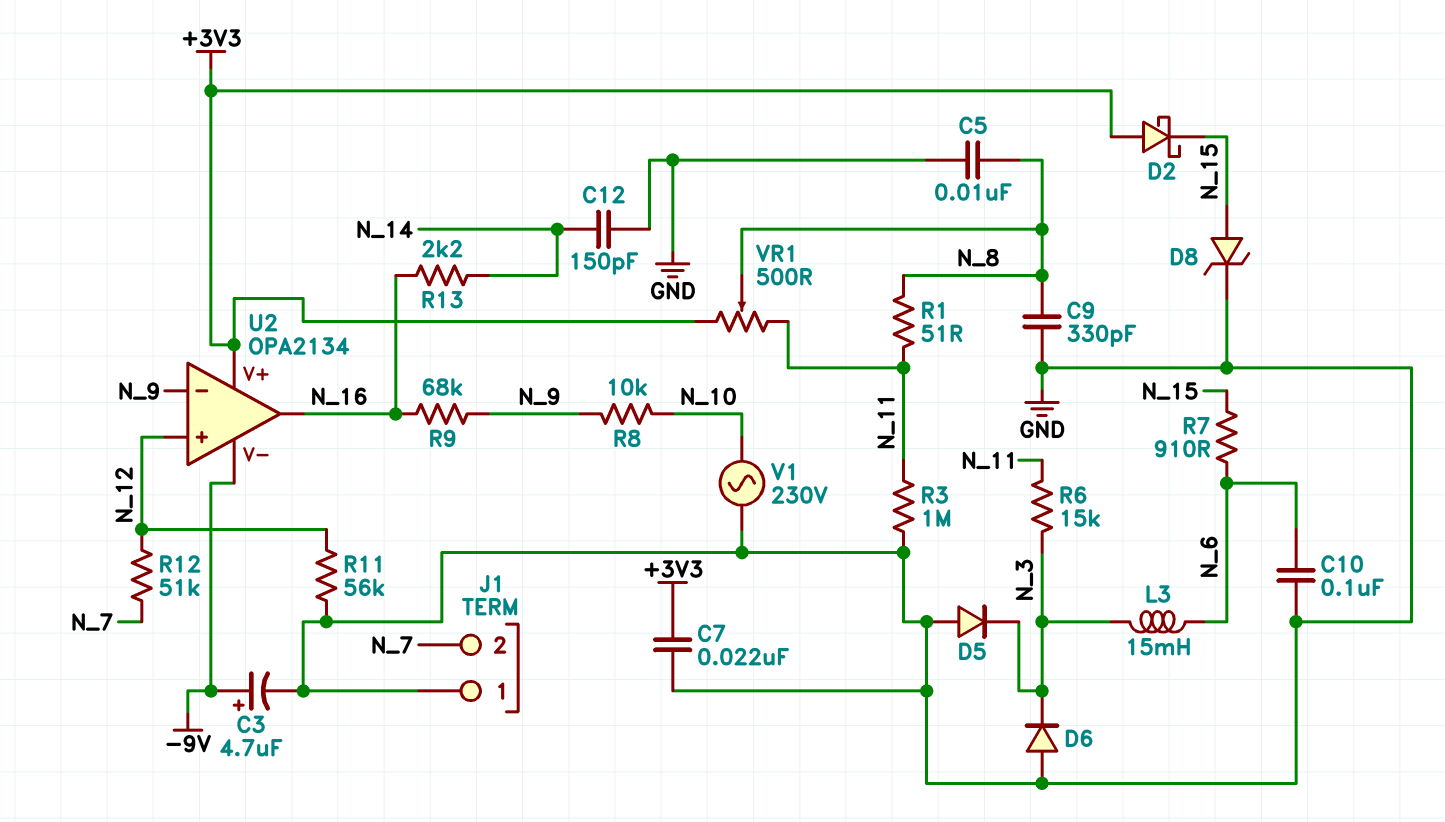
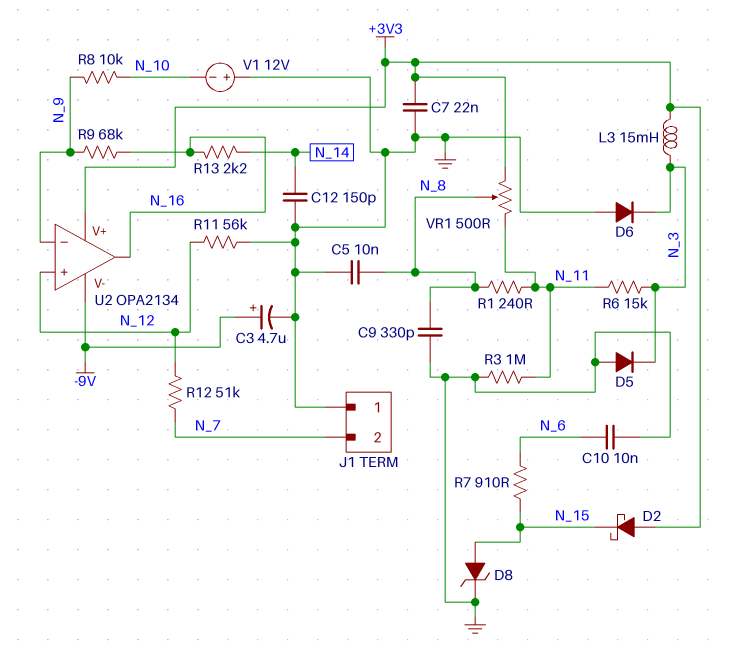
C10: 100nF (GND, N_6) -> 10nF (GND, N_6)
L3: 15mH (N_3, N_6) -> 15mH (+3V3, N_3)
R1: 51 (N_8, N_11) -> 240 (N_8, N_11)
V1: AC 230V (GND, N_10) -> 12V (plus GND, minus N_10)

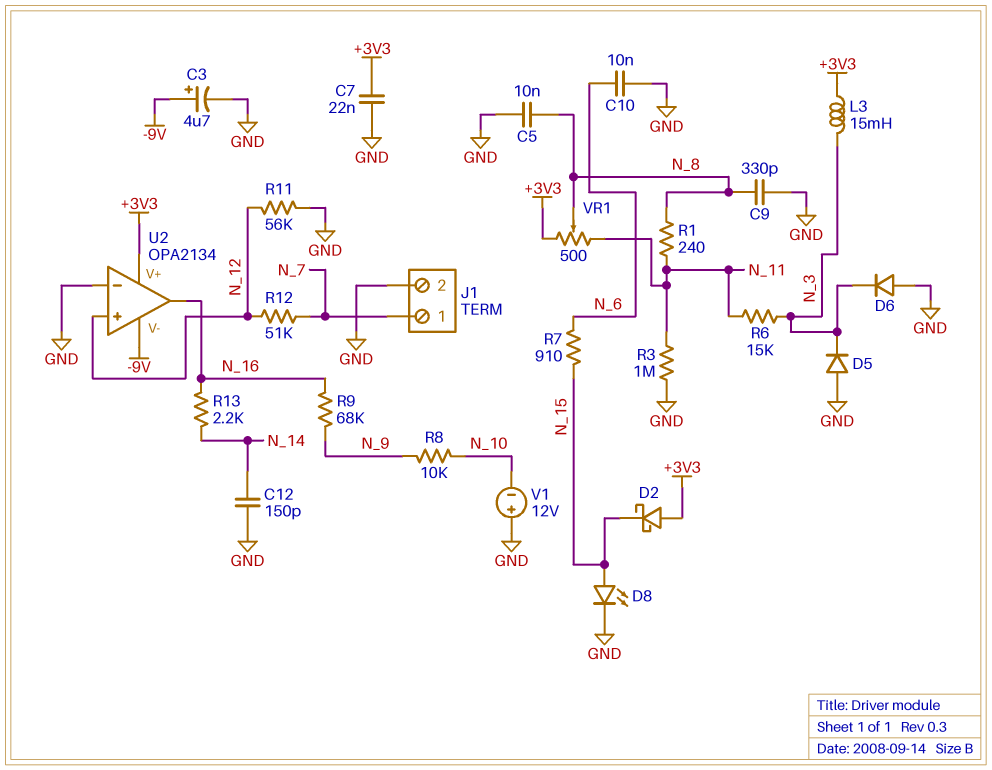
D8: zener (A N_15, K GND) -> LED (A N_15, K GND)
J1 pin 1: GND -> N_7
J1 pin 2: N_7 -> GND
U2 pin in-: N_9 -> GND

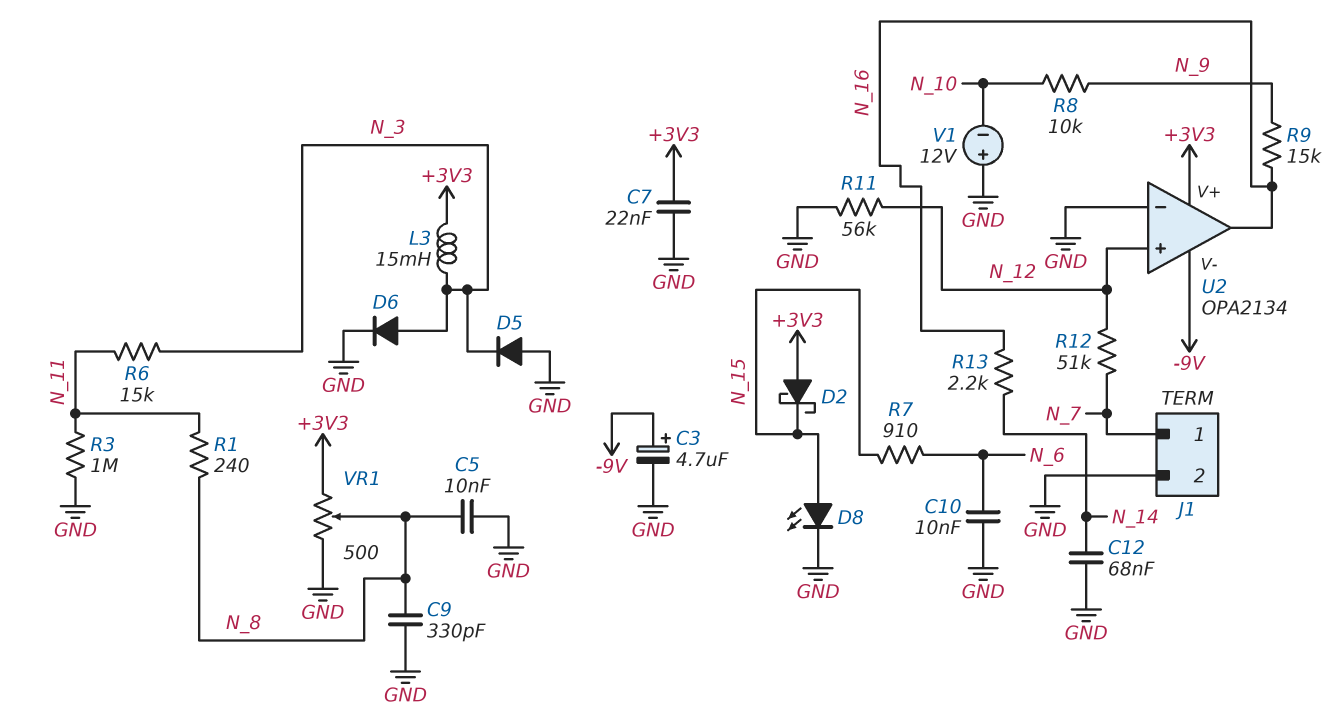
C12: 150pF (GND, N_14) -> 68nF (GND, N_14)
D6: diode (A GND, K N_3) -> diode (A N_3, K GND)
R9: 68k (N_9, N_16) -> 15k (N_9, N_16)
VR1: 500 (+3V3, N_11, wiper N_8) -> 500 (+3V3, GND, wiper N_8)

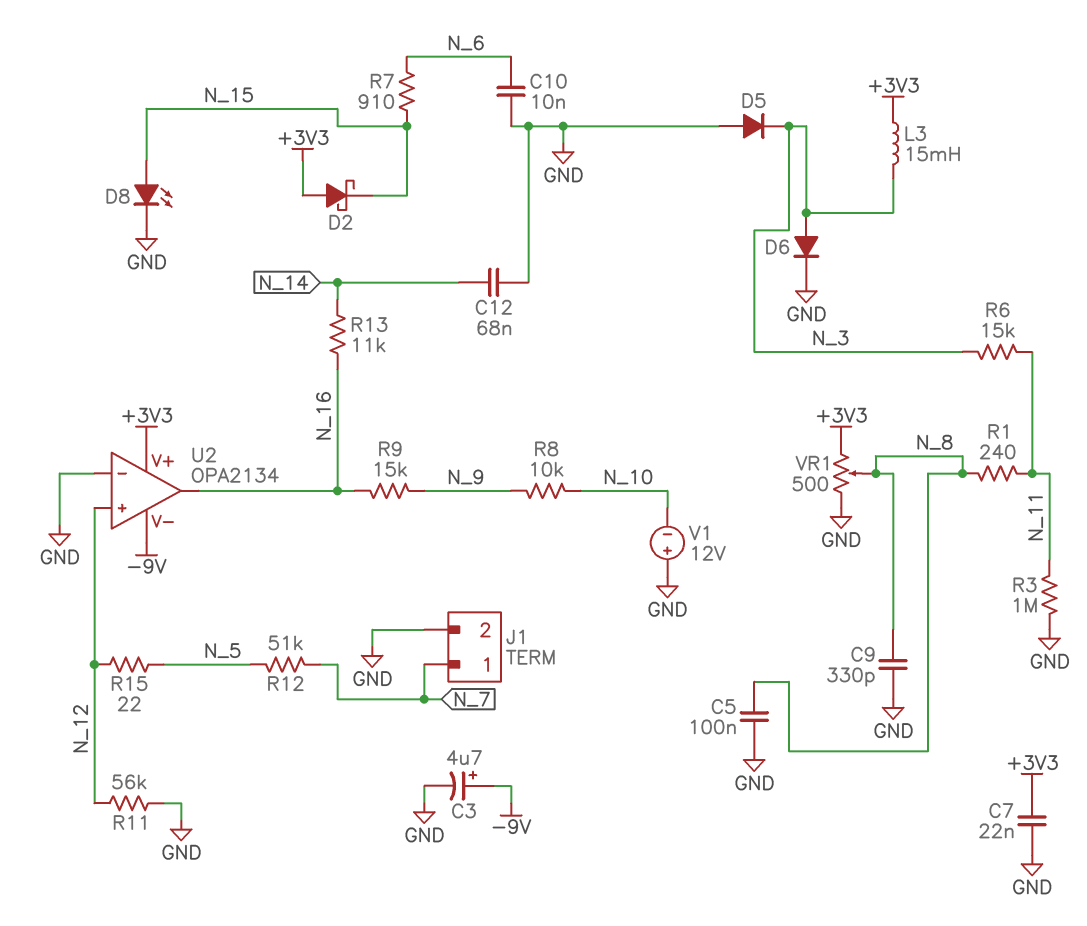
C5: 10nF (GND, N_8) -> 100nF (GND, N_8)
R12: 51k (N_7, N_12) -> 51k (N_5, N_7)
R13: 2.2k (N_14, N_16) -> 11k (N_14, N_16)
R15: none -> 22 (N_5, N_12)

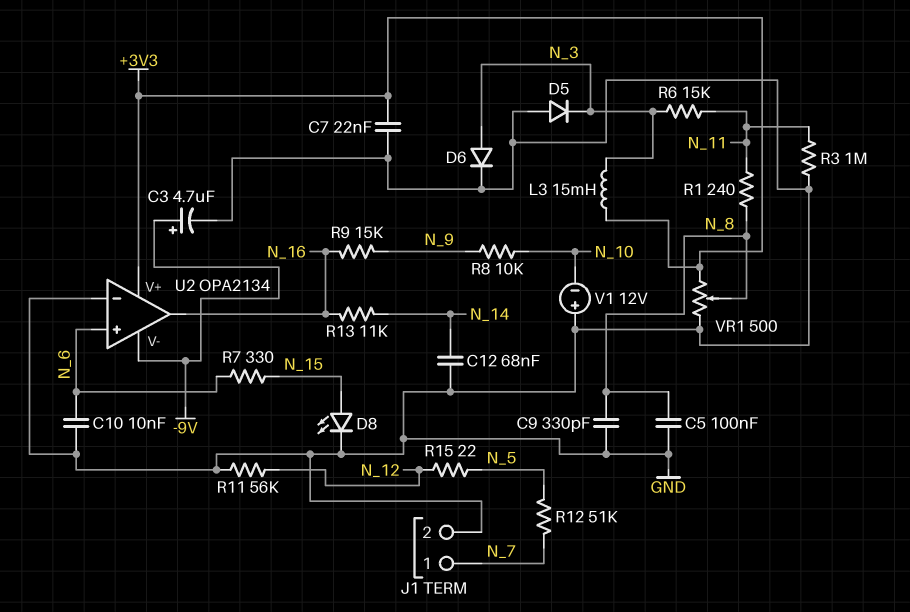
D2: schottky (A +3V3, K N_15) -> none
R7: 910 (N_6, N_15) -> 330 (N_6, N_15)
U2 pin in+: N_12 -> N_6

